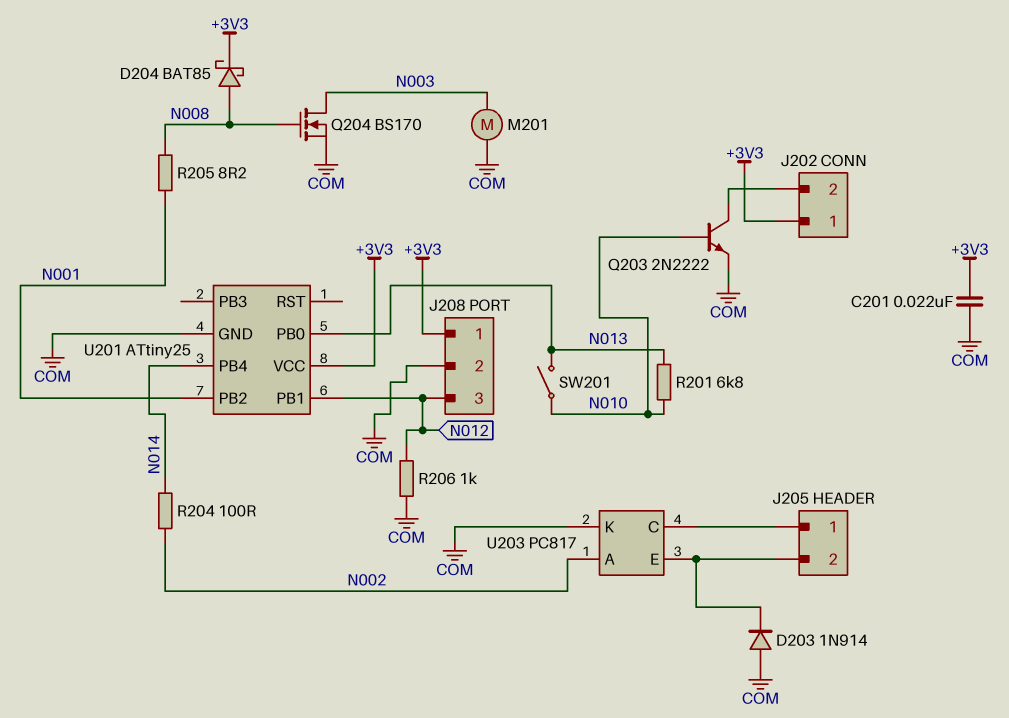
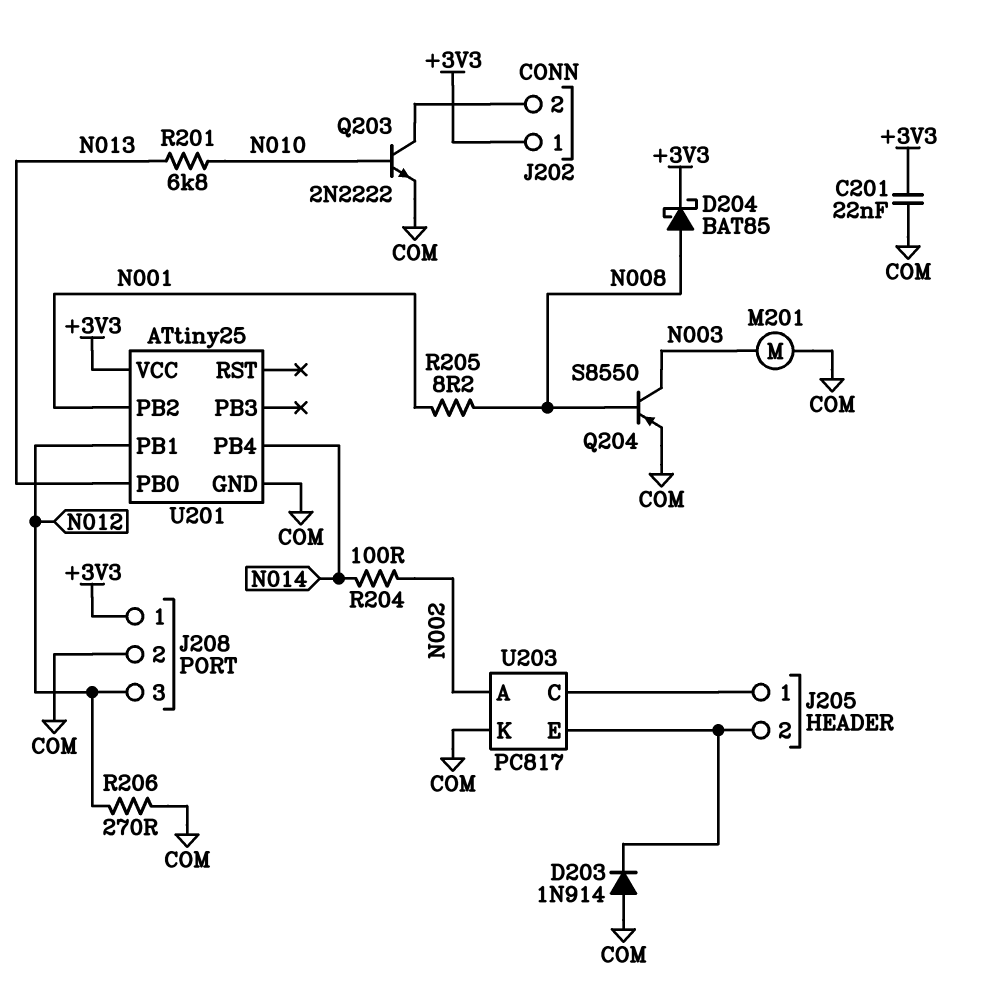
Q204: NMOS BS170 (G N008, D N003, S COM) -> PNP S8550 (B N008, C N003, E COM)
R206: 1k (COM, N012) -> 270 (COM, N012)
SW201: switch (N010, N013) -> none

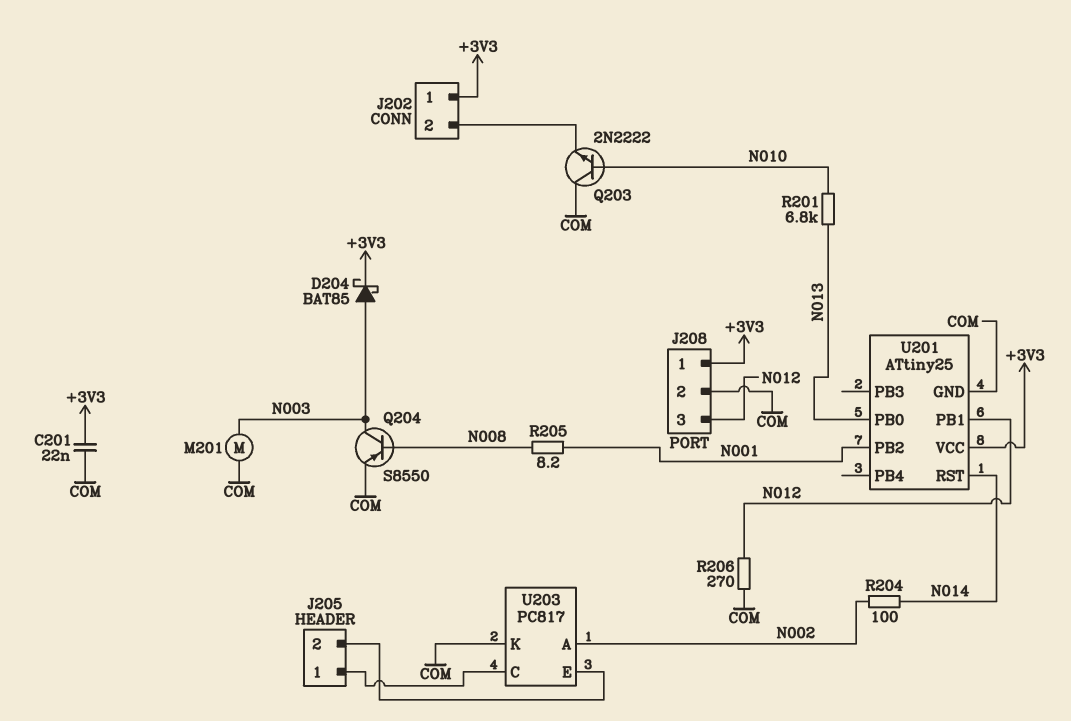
D203: diode 1N914 (A COM, K J205/2) -> none
D204: schottky BAT85 (A N008, K +3V3) -> schottky BAT85 (A N003, K +3V3)
Q203: NPN 2N2222 (B N010, C J202/2, E COM) -> NPN 2N2222 (B N010, C COM, E J202/2)
U201 pin PB4: N014 -> none
U201 pin RST: none -> N014

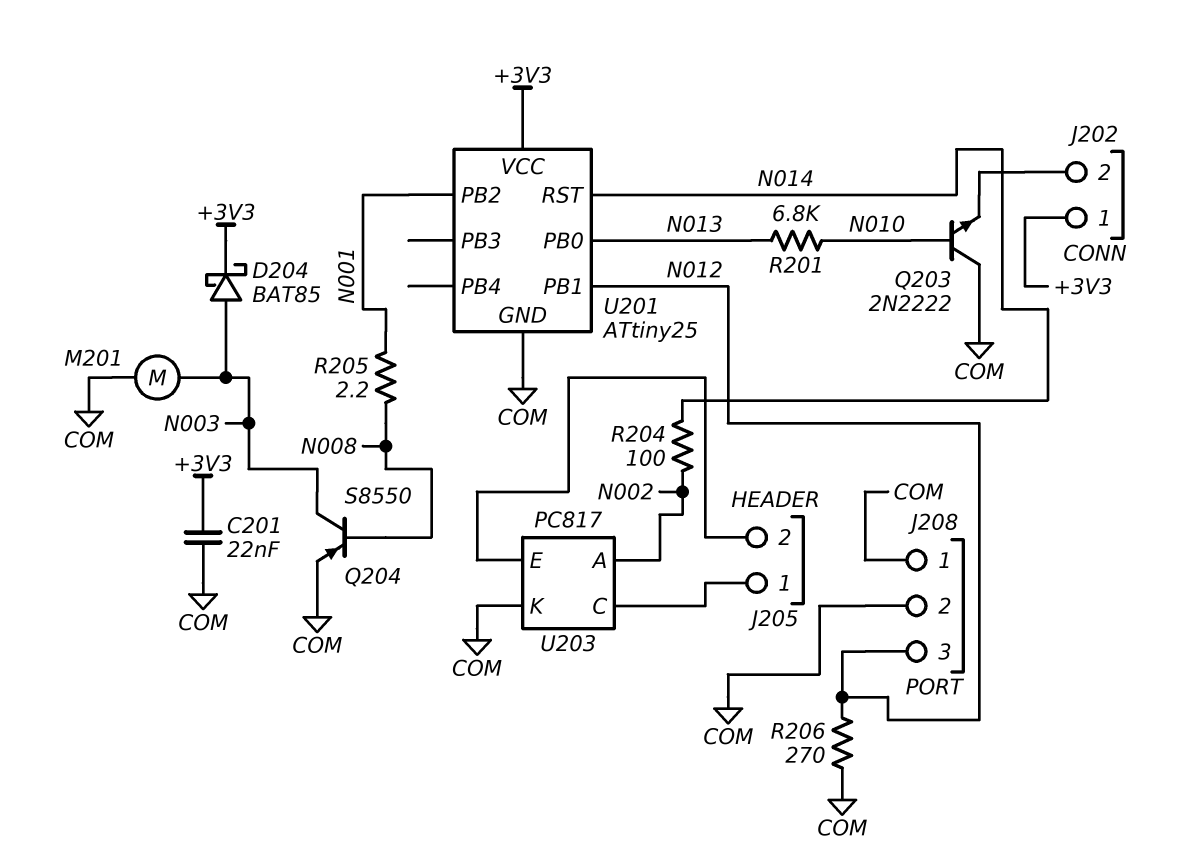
J208 pin 1: +3V3 -> COM
R205: 8.2 (N001, N008) -> 2.2 (N001, N008)

